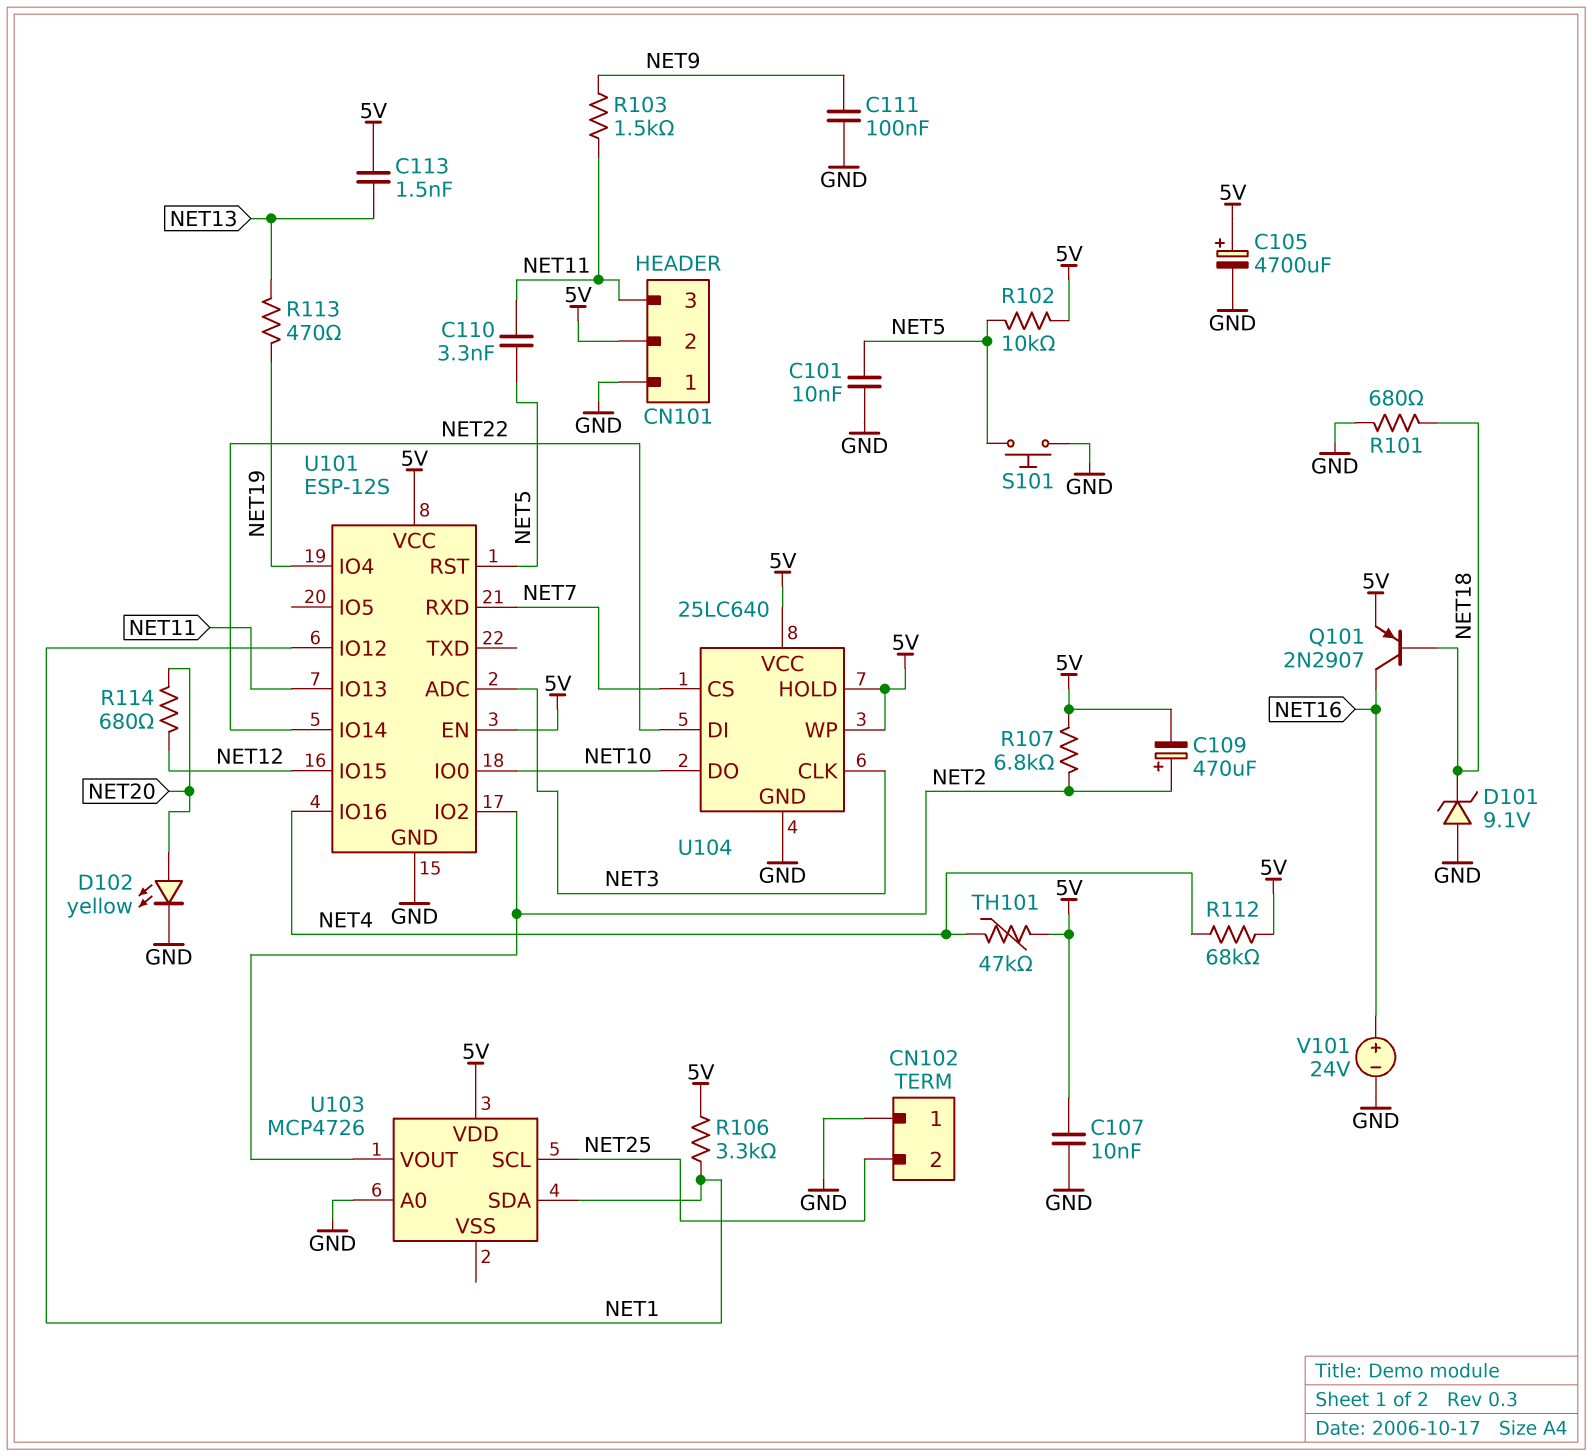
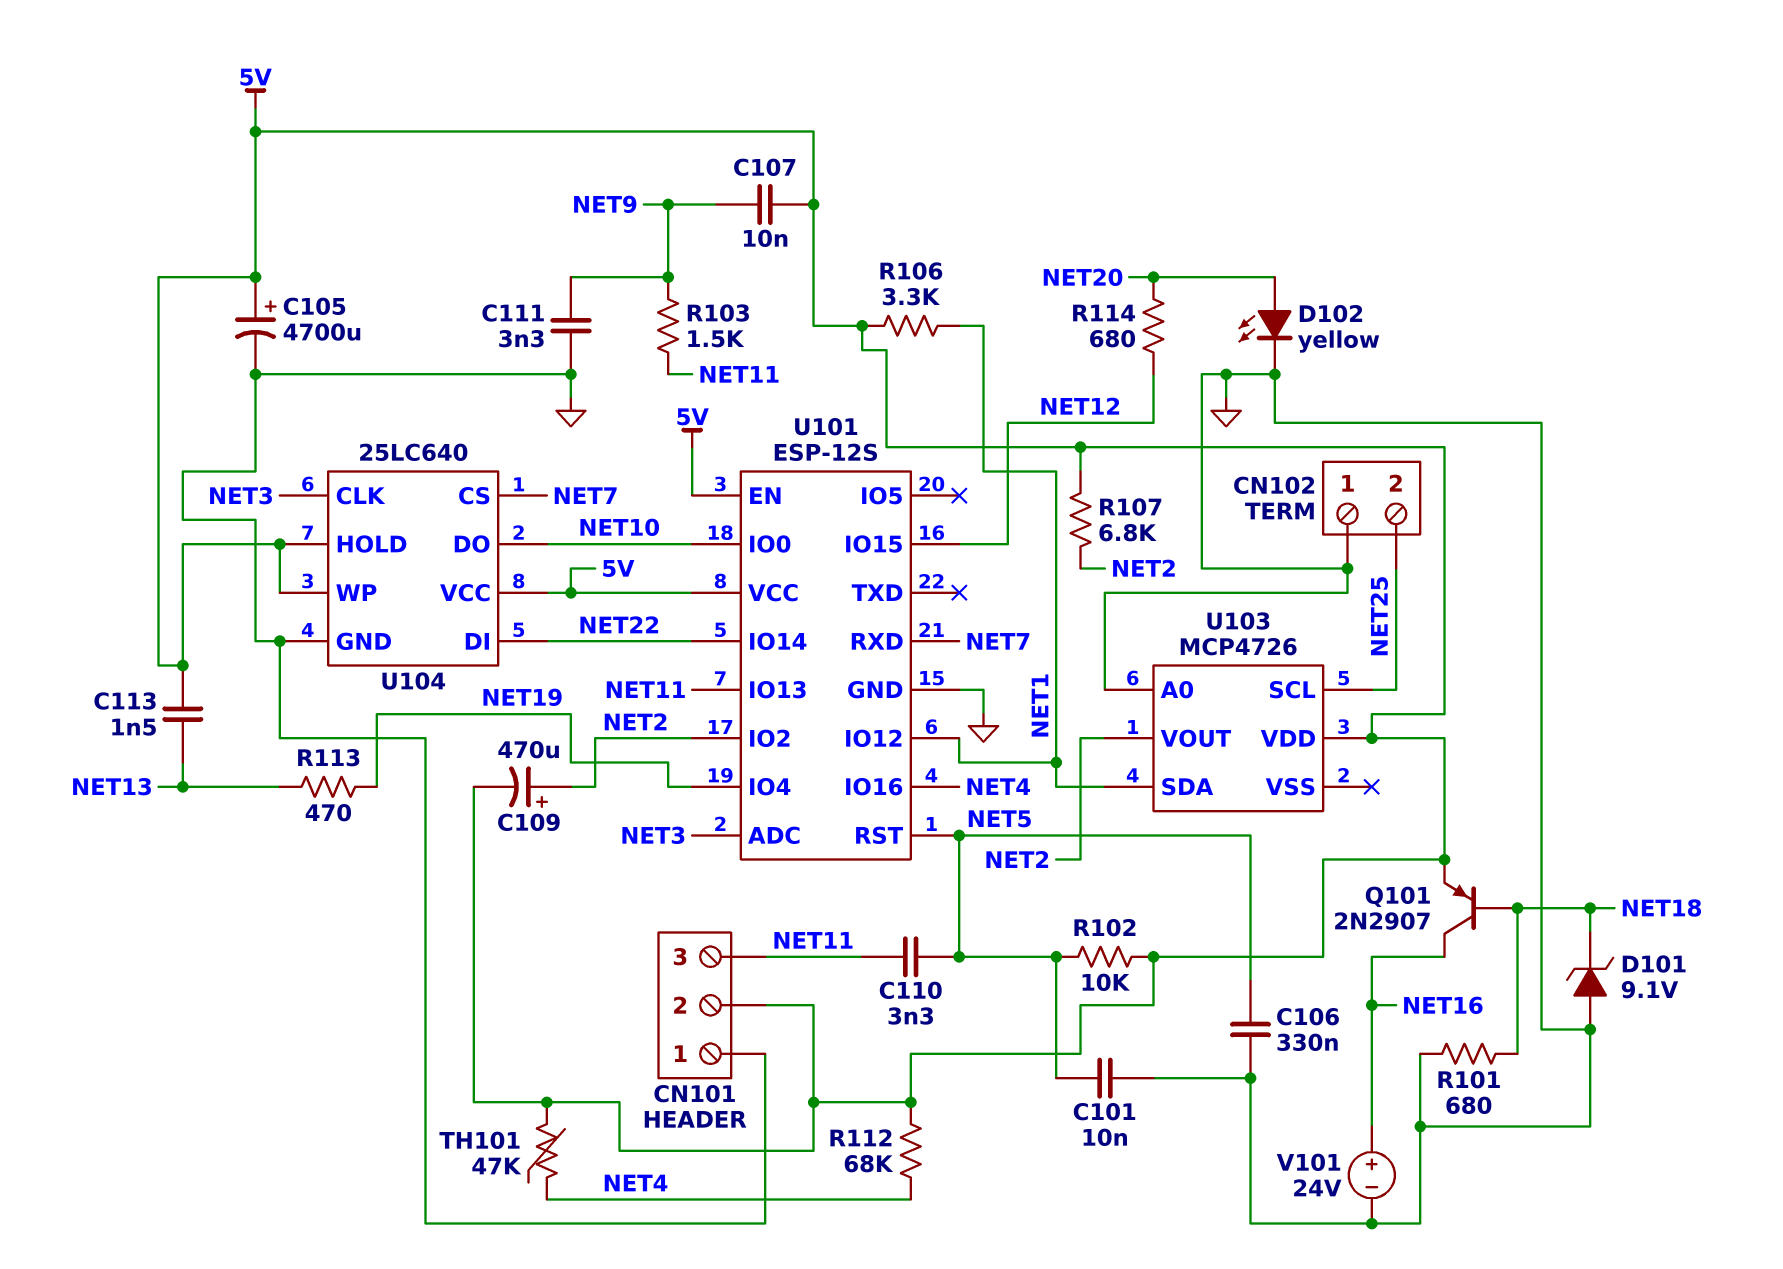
C106: none -> 330nF (GND, NET5)
C107: 10nF (5V, GND) -> 10nF (5V, NET9)
C111: 100nF (GND, NET9) -> 3.3nF (GND, NET9)
S101: button (GND, NET5) -> none

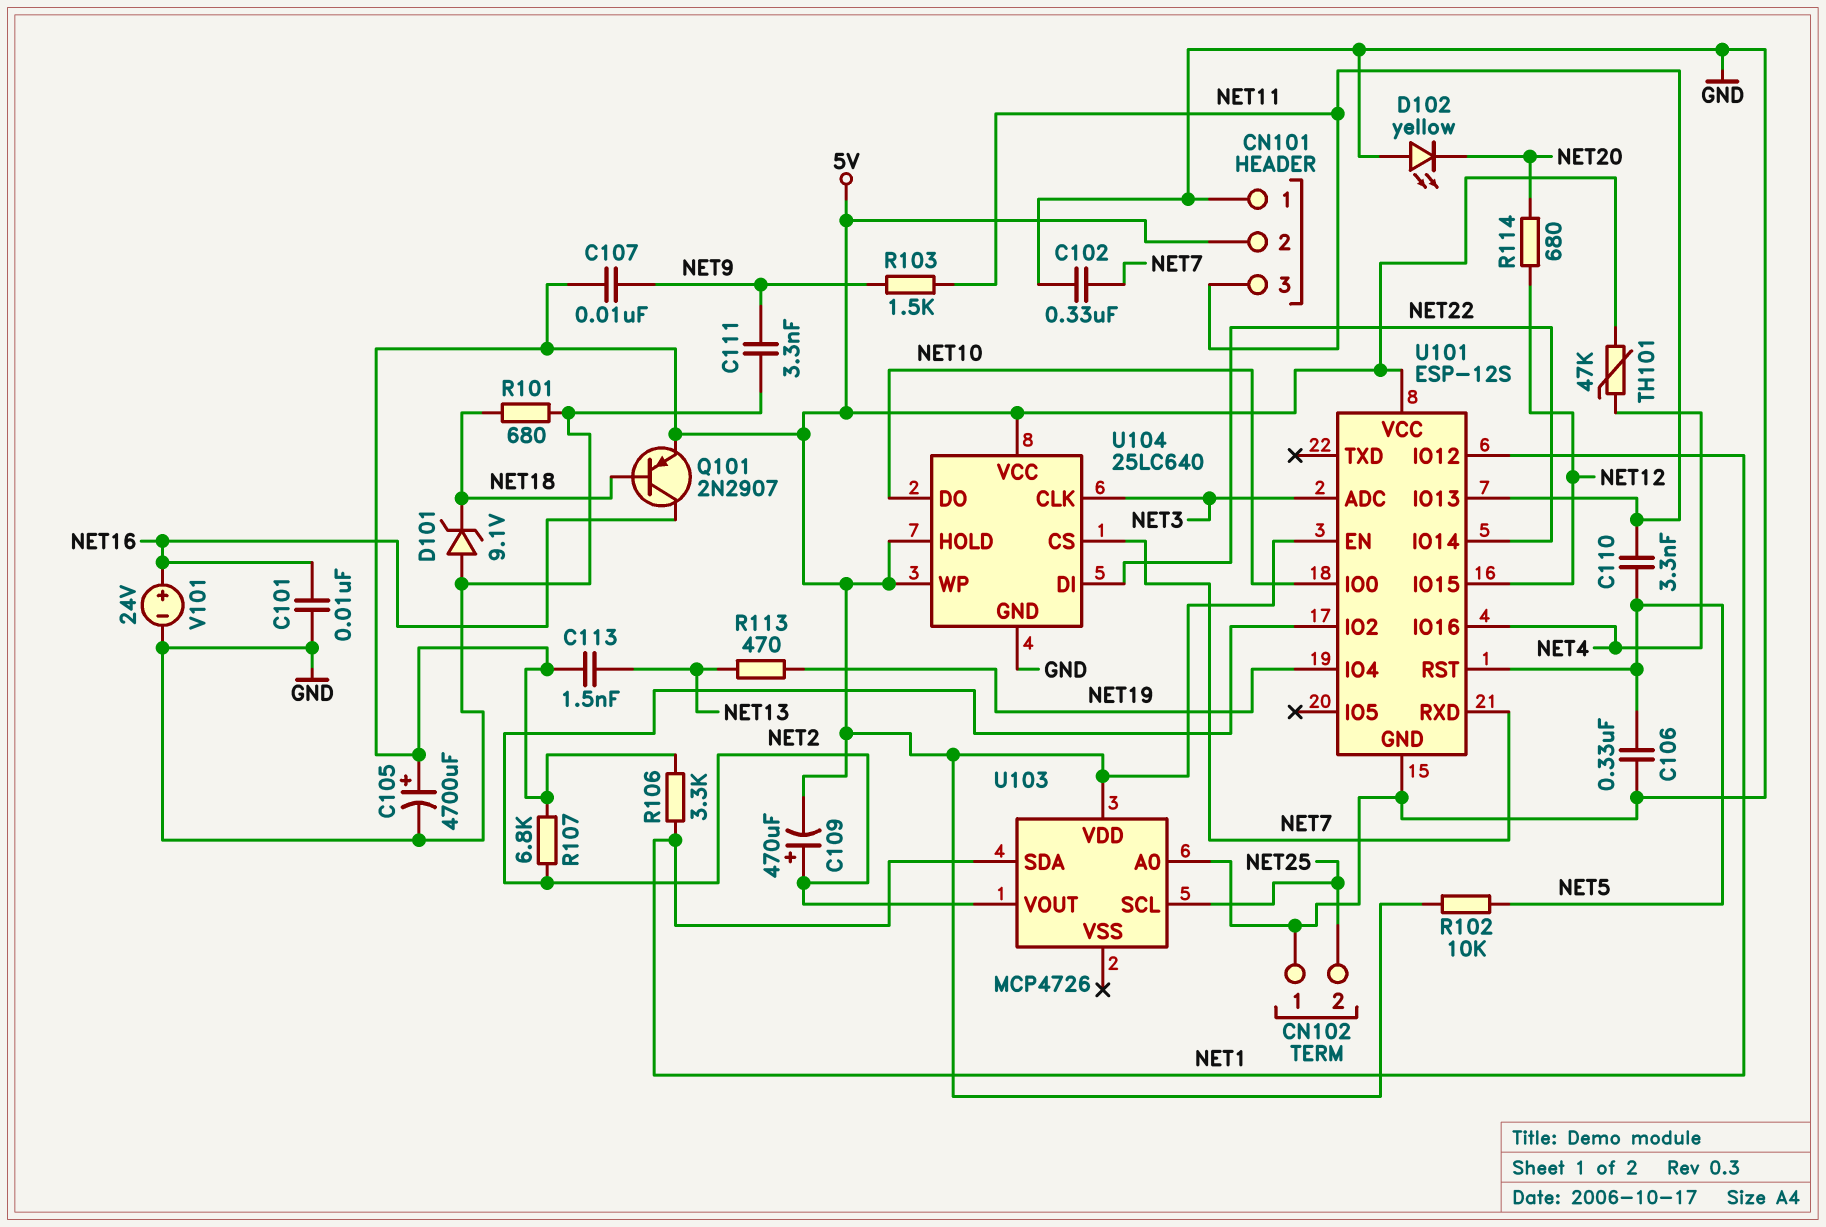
C101: 10nF (GND, NET5) -> 10nF (GND, NET16)
C102: none -> 330nF (GND, NET7)
D102: LED yellow (A NET20, K GND) -> LED yellow (A GND, K NET20)
R112: 68k (5V, NET4) -> none

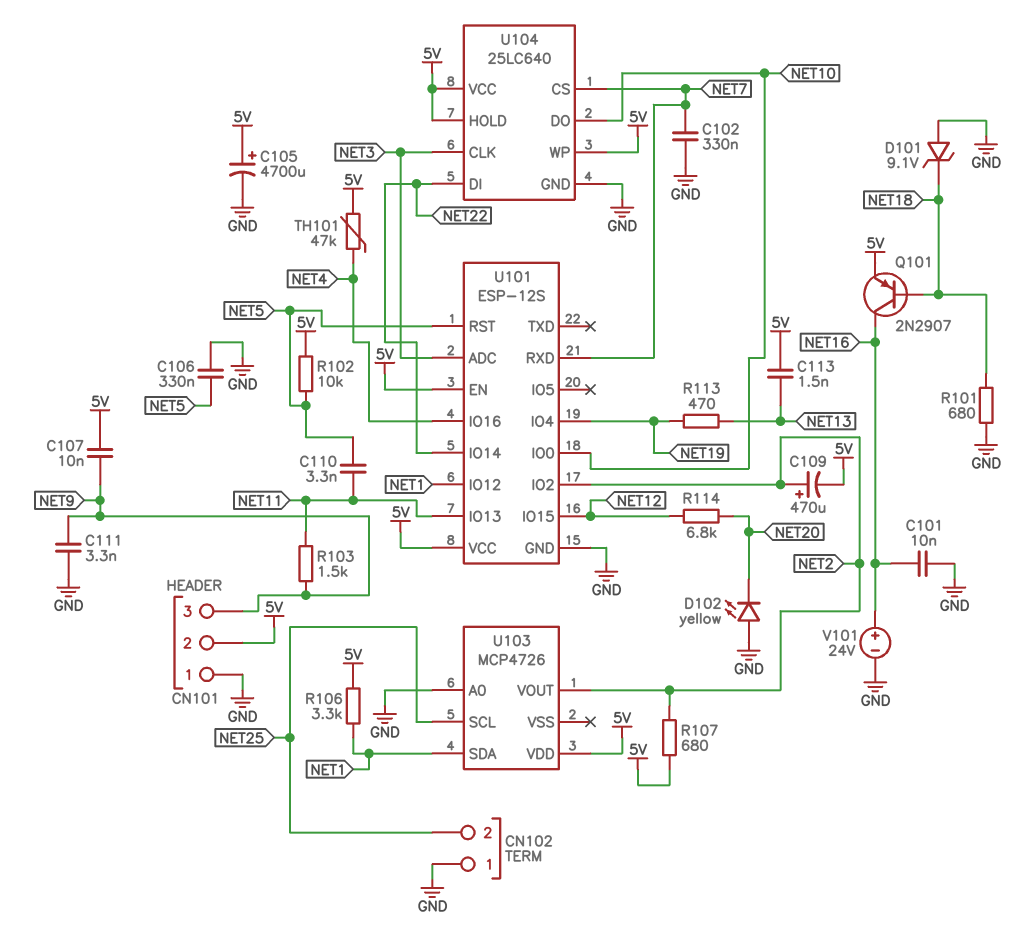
CN101 pin 3: NET11 -> NET9
R107: 6.8k (5V, NET2) -> 680 (5V, NET2)
R114: 680 (NET12, NET20) -> 6.8k (NET12, NET20)

